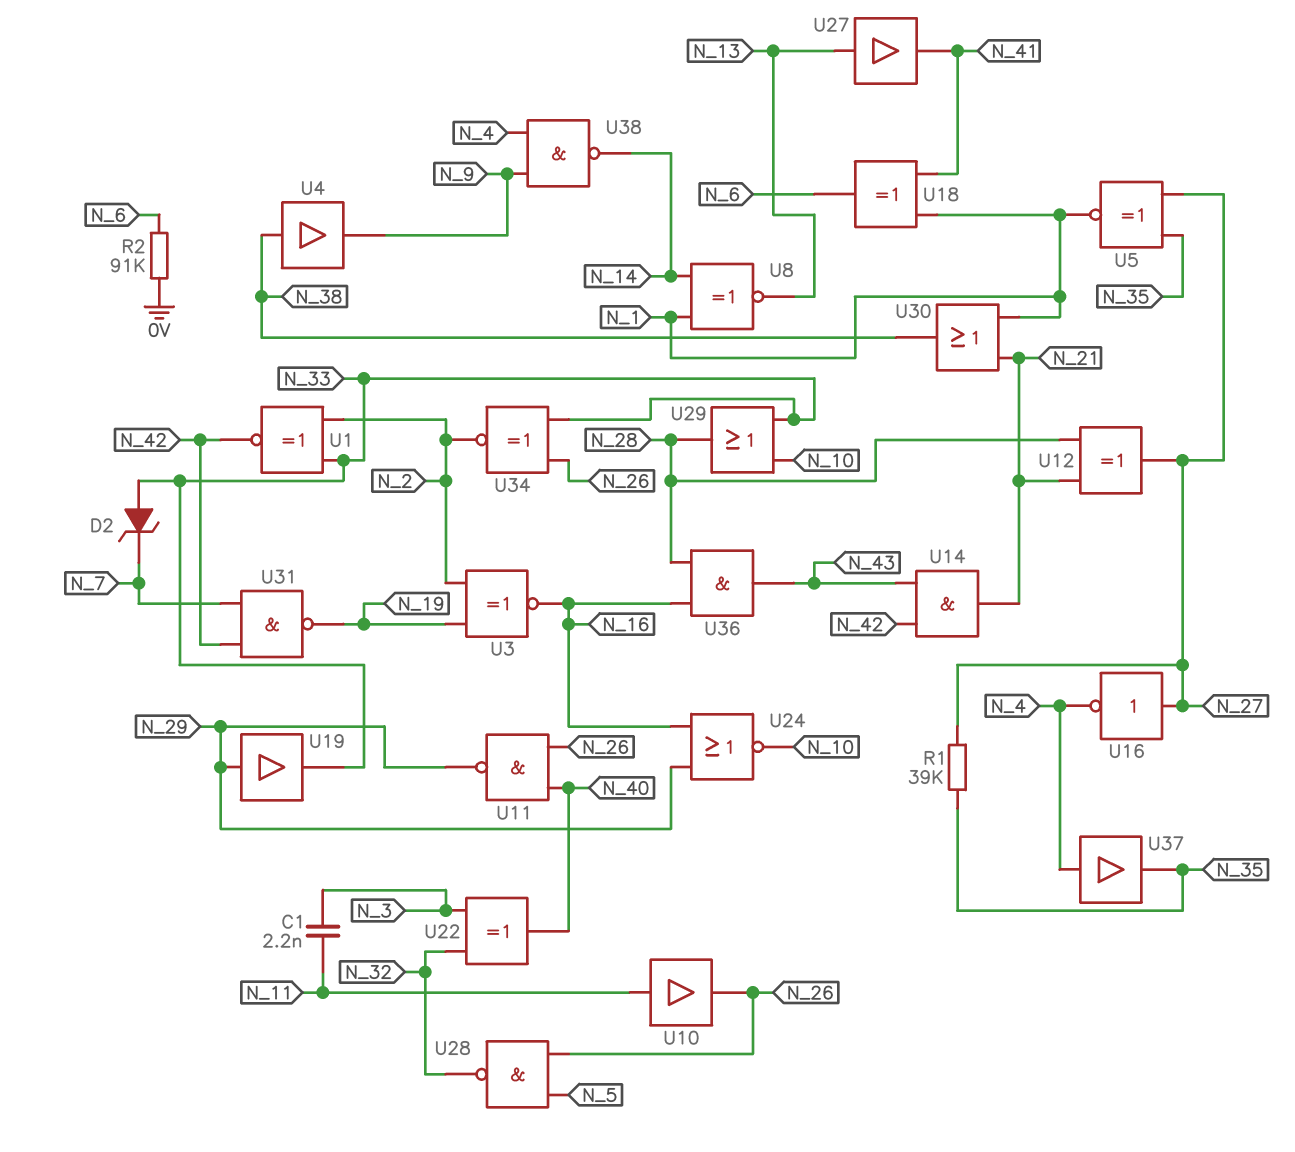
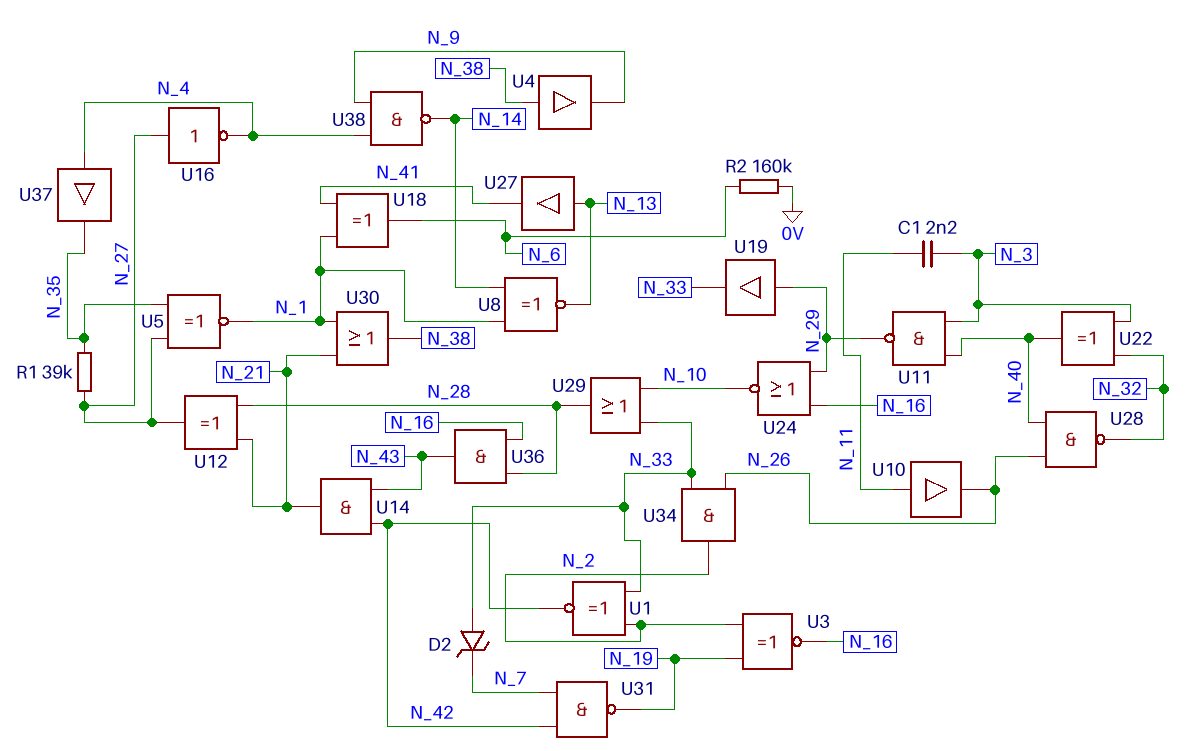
R2: 91k (0V, N_6) -> 160k (0V, N_6)
U11: NAND (in N_26, in N_40, out N_29) -> NAND (in N_3, in N_40, out N_29)
U28: NAND (in N_5, in N_26, out N_32) -> NAND (in N_26, in N_40, out N_32)
U34: XNOR (in N_26, in N_33, out N_2) -> AND (in N_26, in N_33, out N_2)

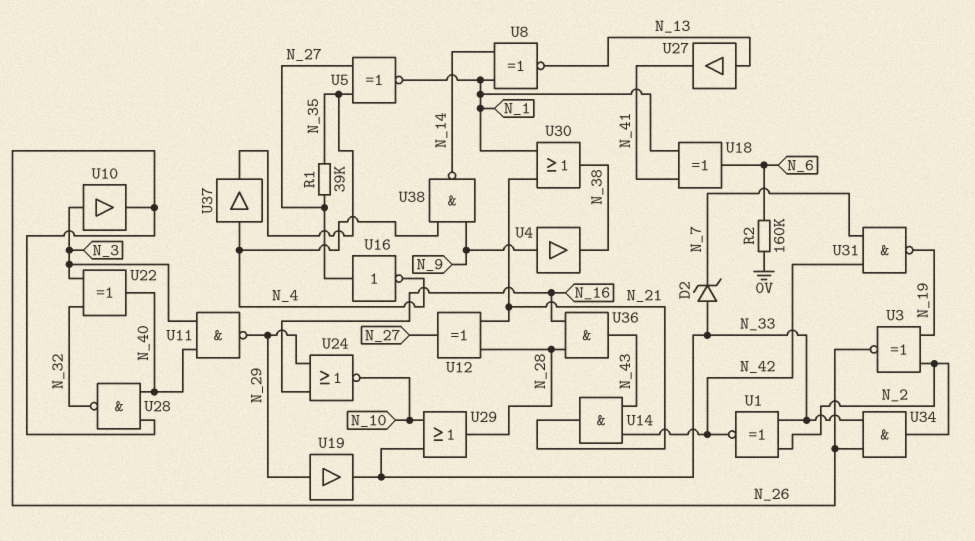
C1: 2.2nF (N_3, N_11) -> none
U3: XNOR (in N_2, in N_19, out N_16) -> XNOR (in N_2, in N_19, out N_26)
U4: buffer (in N_38, out N_9) -> buffer (in N_9, out N_38)
U10: buffer (in N_11, out N_26) -> buffer (in N_3, out N_26)

